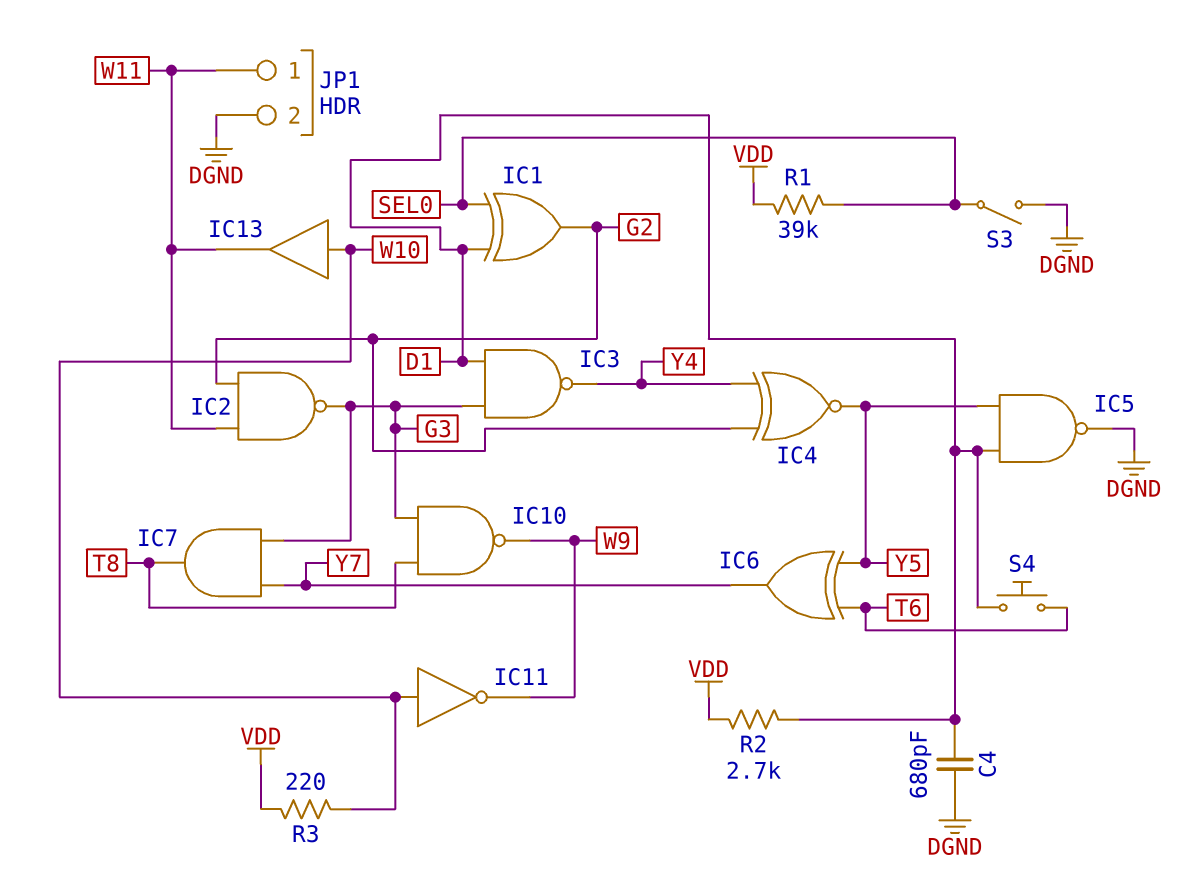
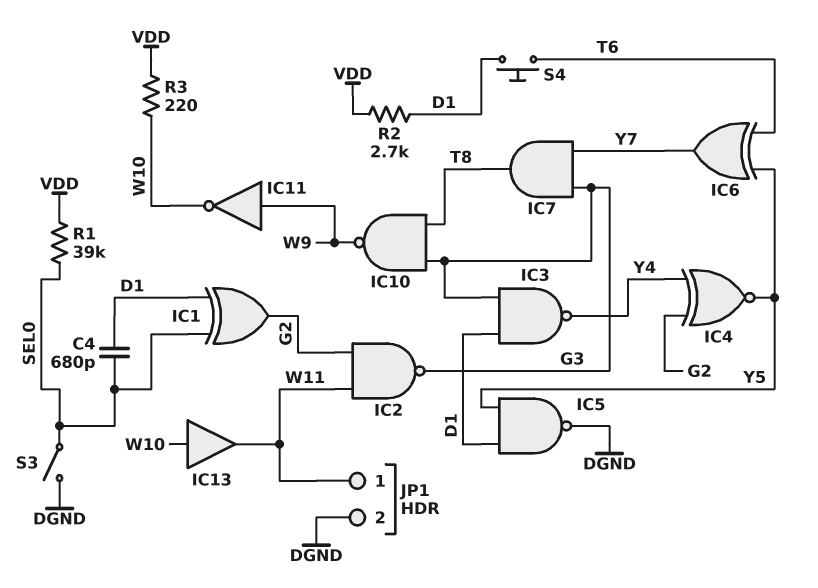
C4: 680pF (D1, DGND) -> 680pF (D1, SEL0)
IC11: NOT (in W10, out W9) -> NOT (in W9, out W10)

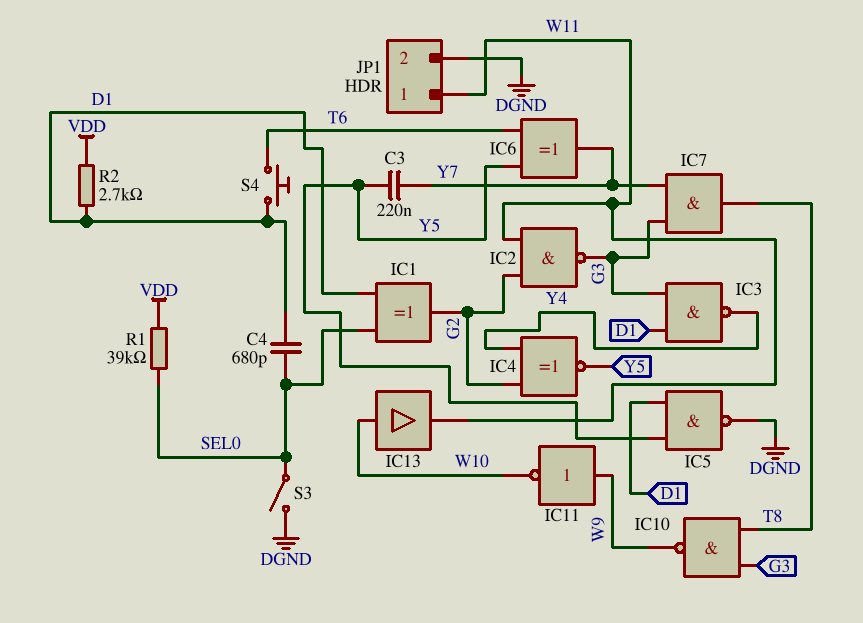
C3: none -> 220nF (Y5, Y7)
R3: 220 (VDD, W10) -> none

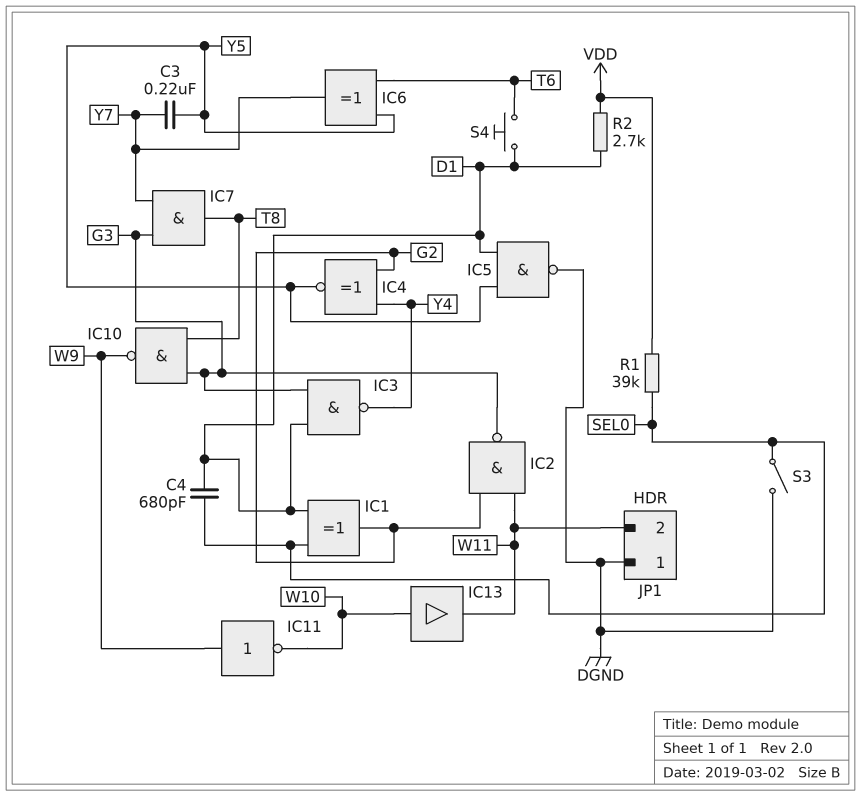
JP1 pin 1: W11 -> DGND
JP1 pin 2: DGND -> W11

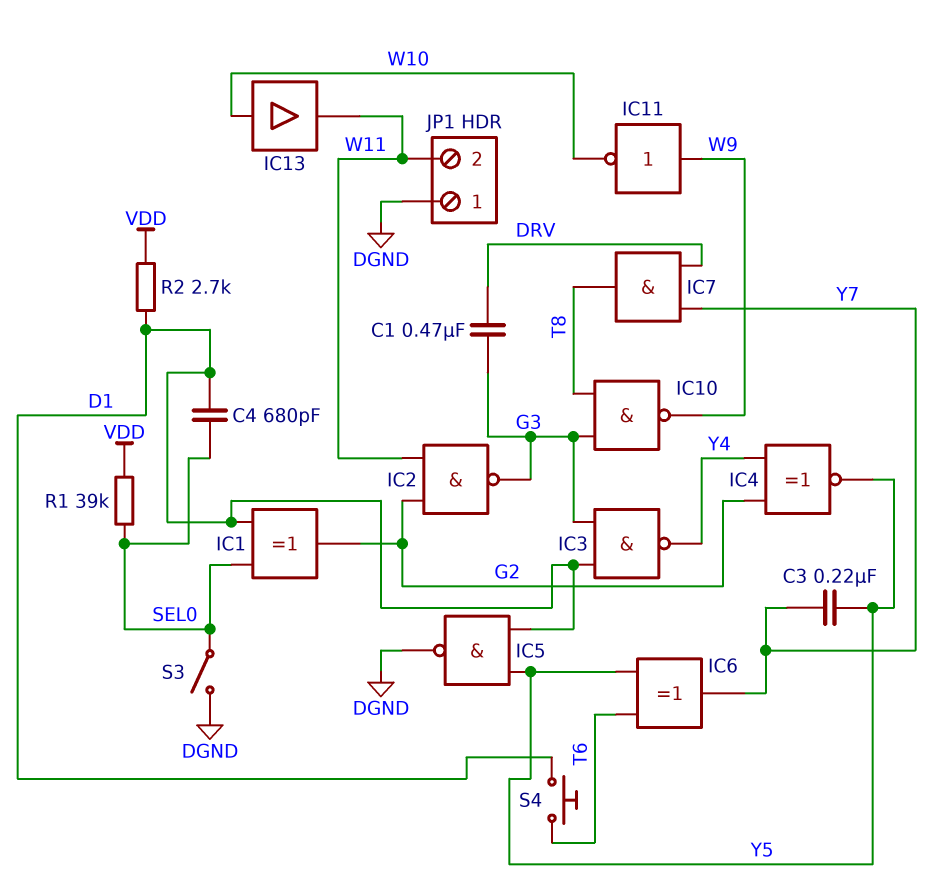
C1: none -> 470nF (DRV, G3)
IC7: AND (in G3, in Y7, out T8) -> AND (in DRV, in Y7, out T8)

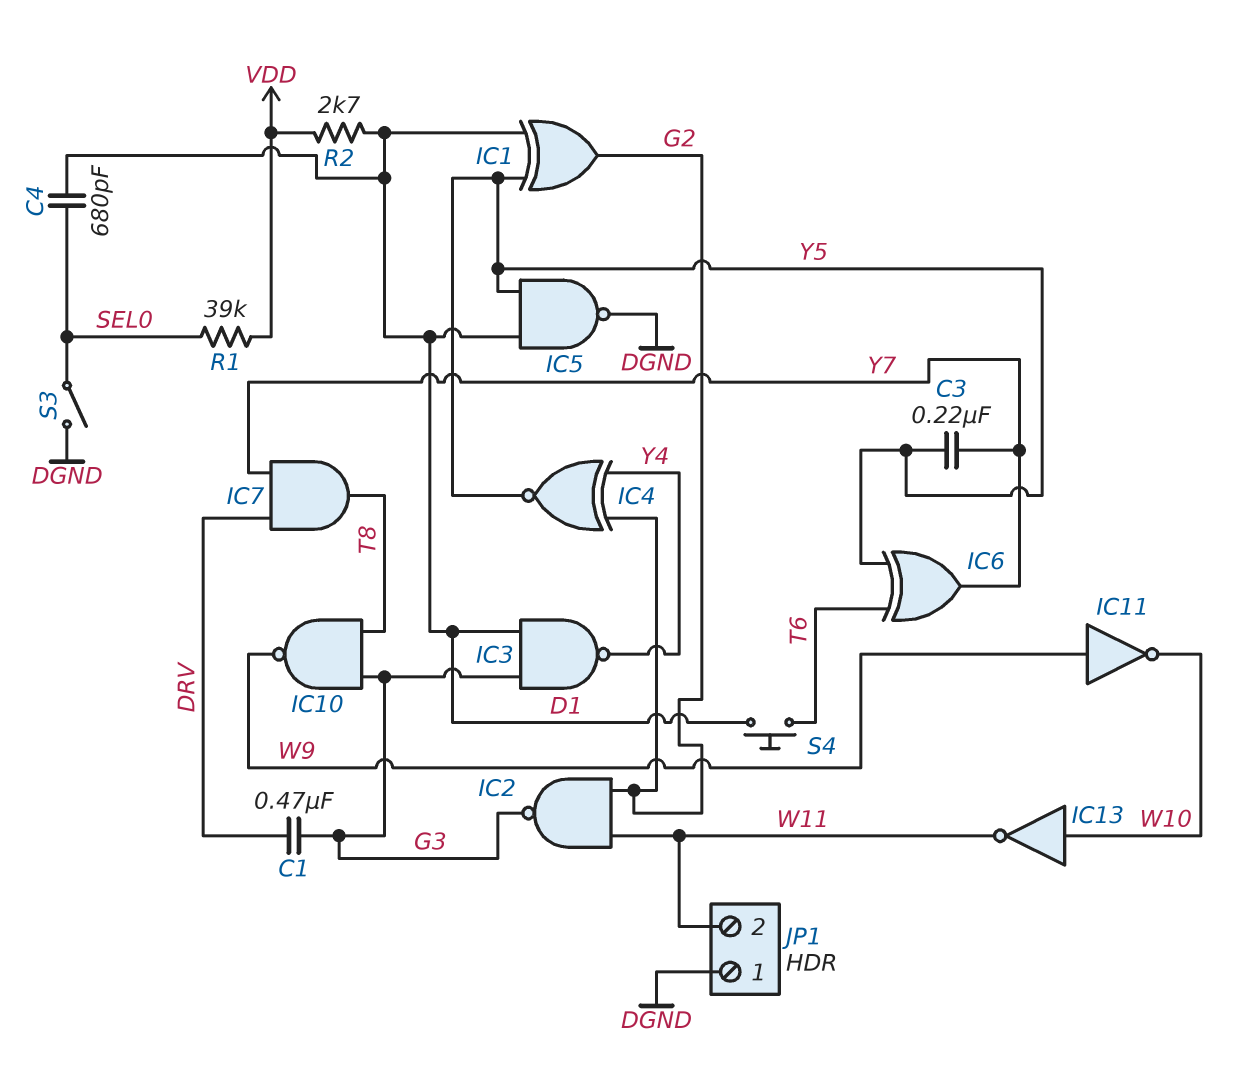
IC1: XOR (in D1, in SEL0, out G2) -> XOR (in D1, in Y5, out G2)
IC13: buffer (in W10, out W11) -> NOT (in W10, out W11)

